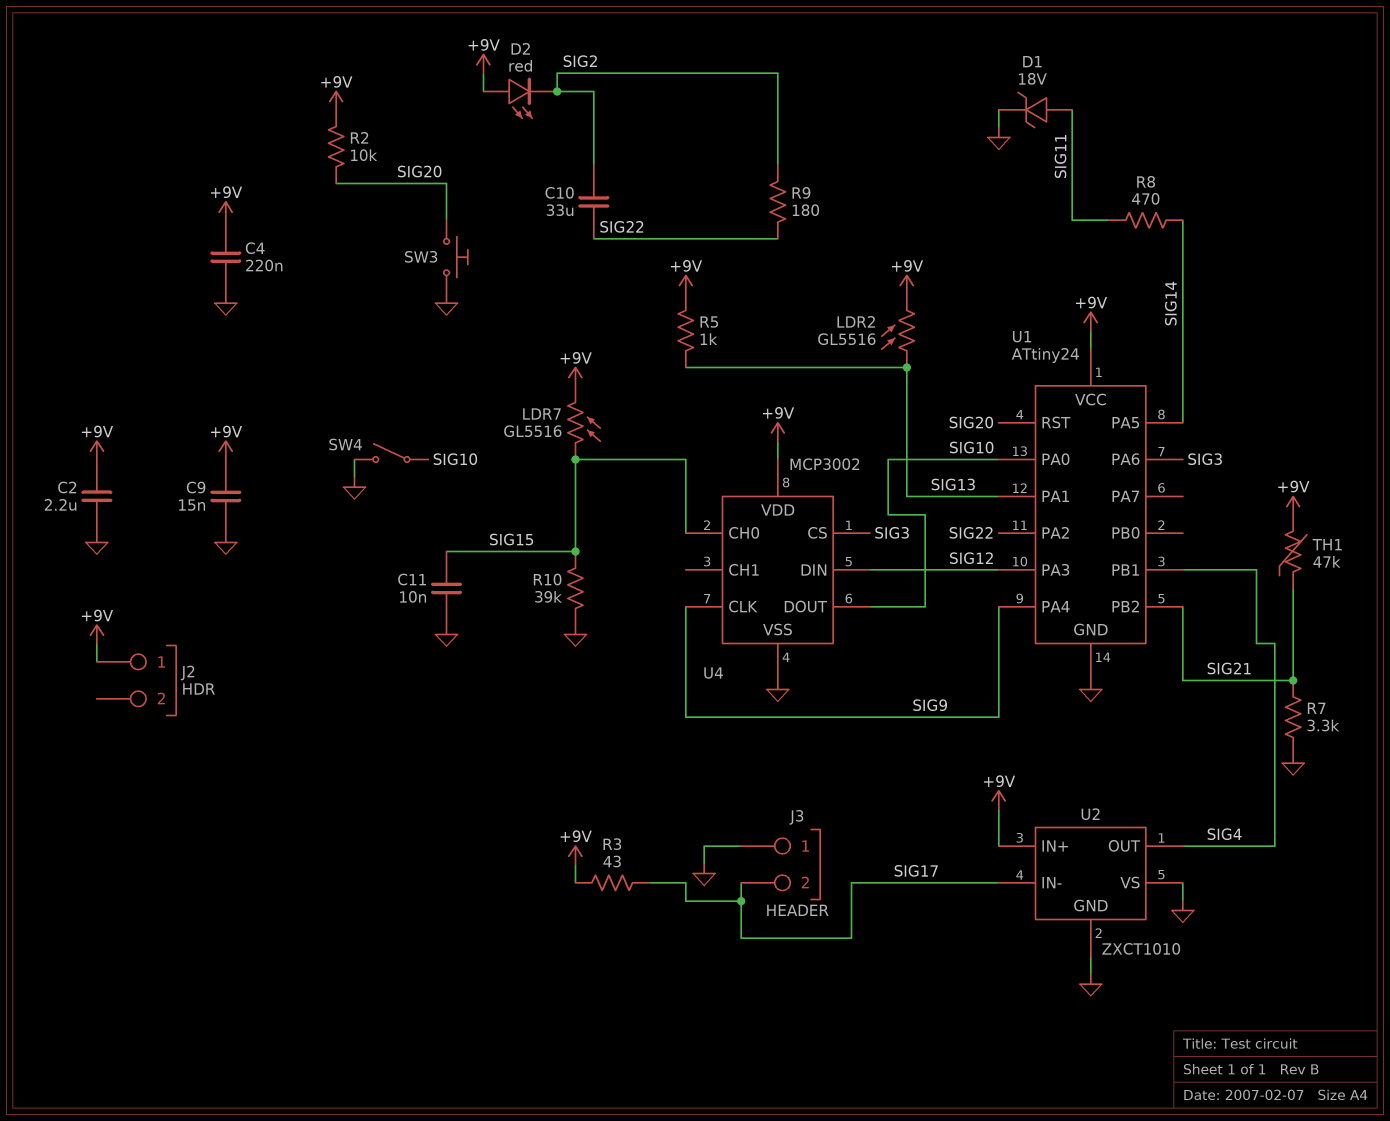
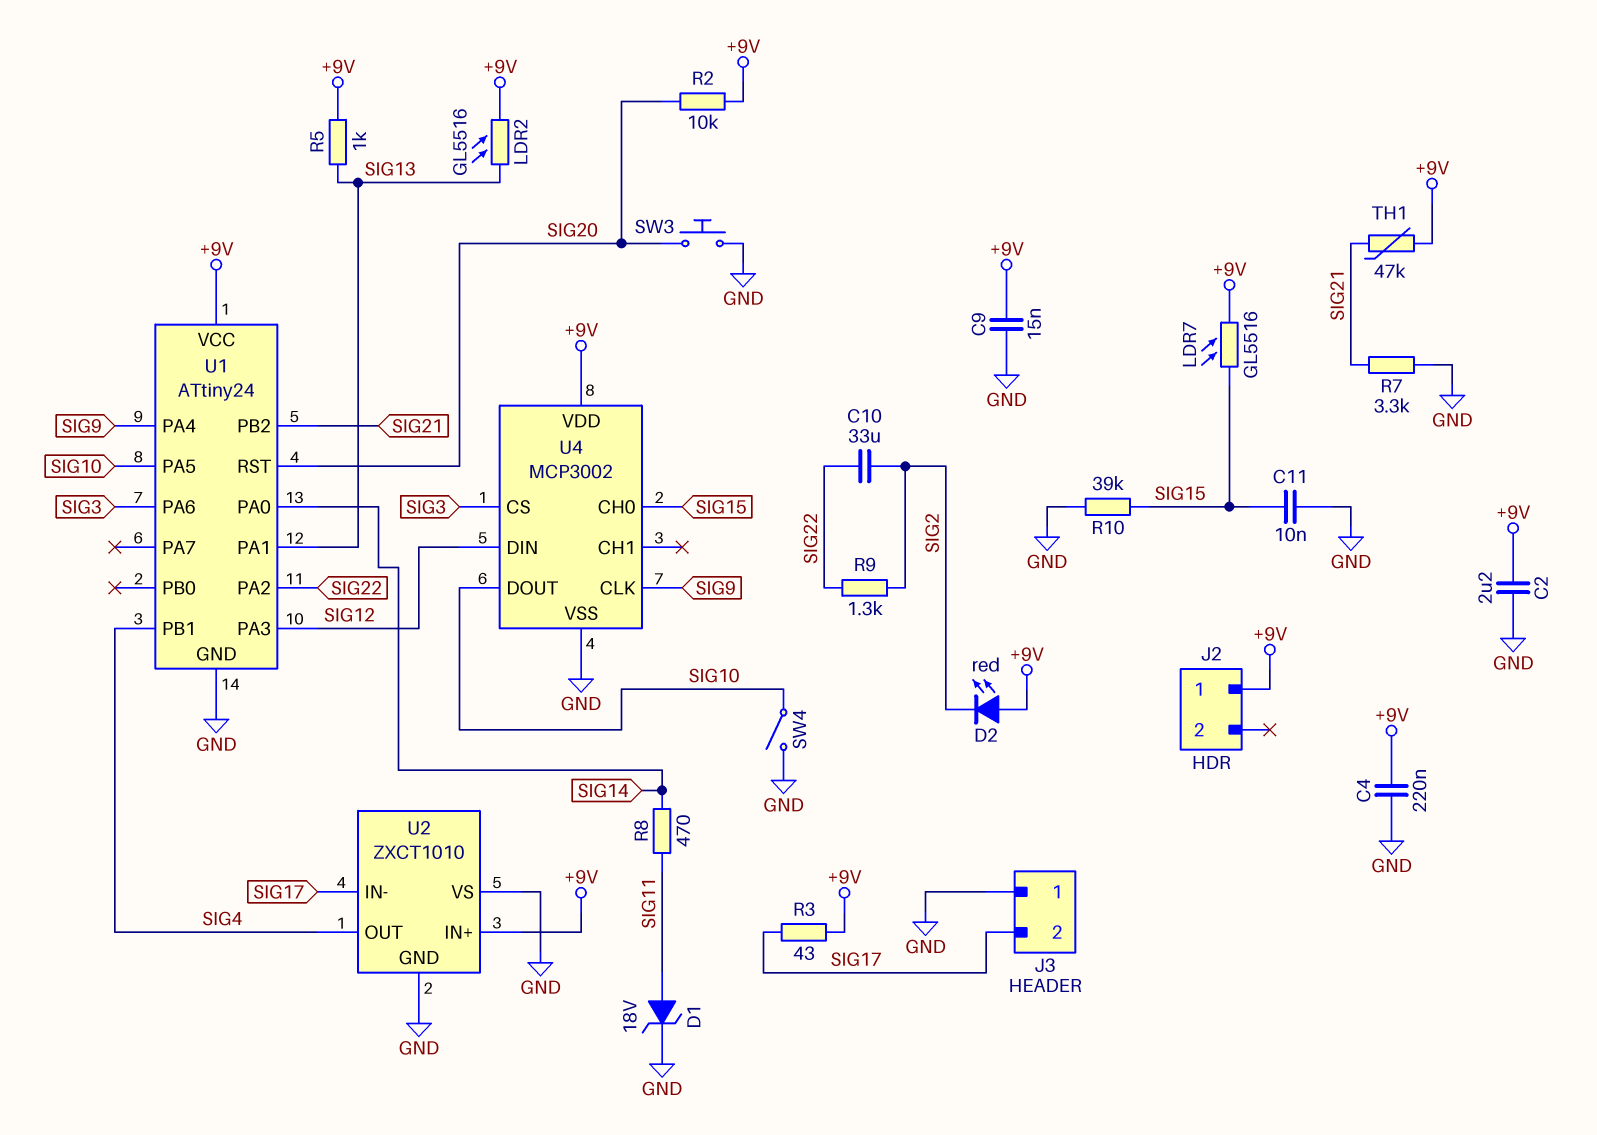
R9: 180 (SIG2, SIG22) -> 1.3k (SIG2, SIG22)
U1 pin PA0: SIG10 -> SIG14
U1 pin PA5: SIG14 -> SIG10

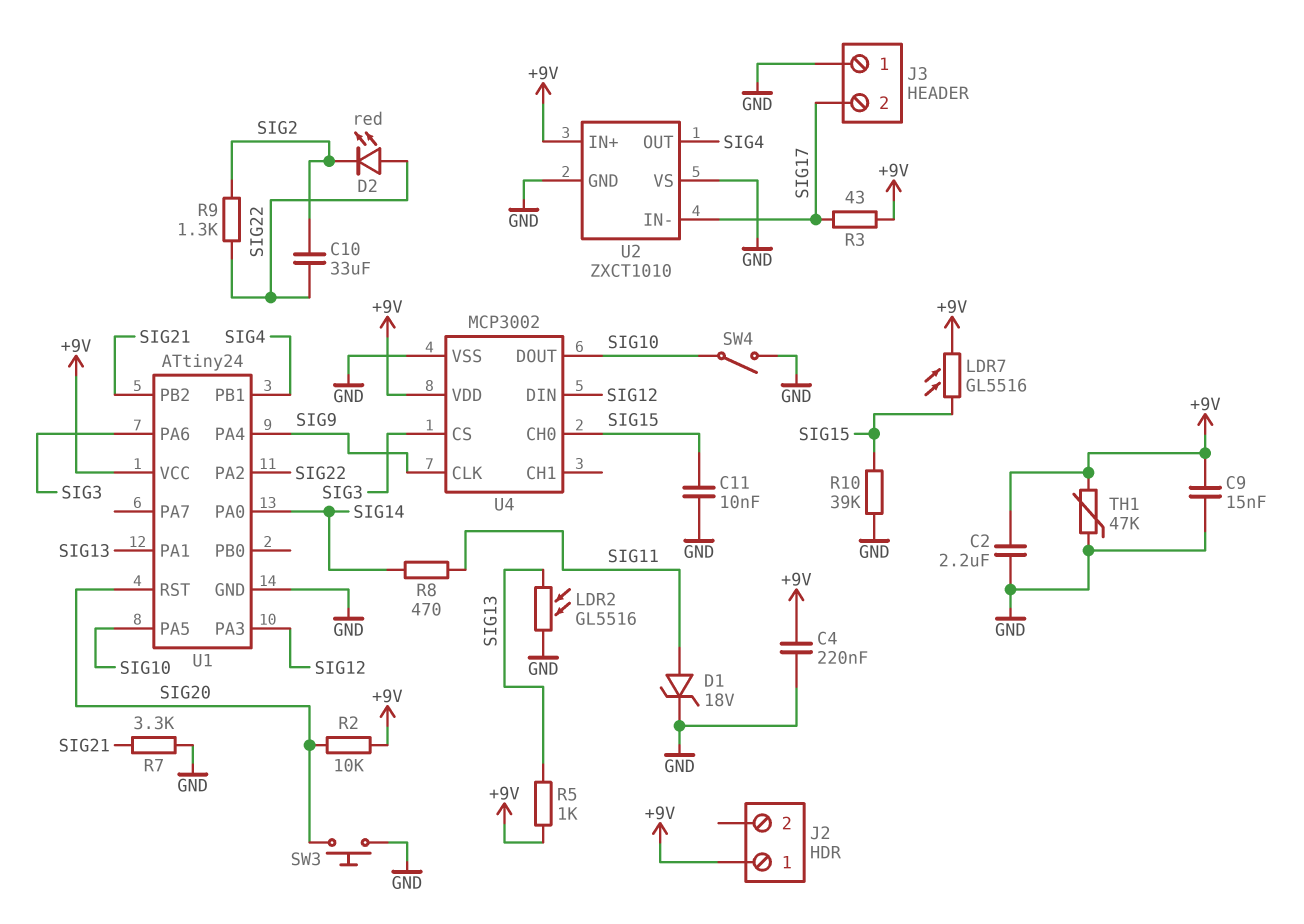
D2: LED red (A +9V, K SIG2) -> LED red (A SIG22, K SIG2)
LDR2: GL5516 (+9V, SIG13) -> GL5516 (GND, SIG13)
TH1: 47k (+9V, SIG21) -> 47k (+9V, GND)

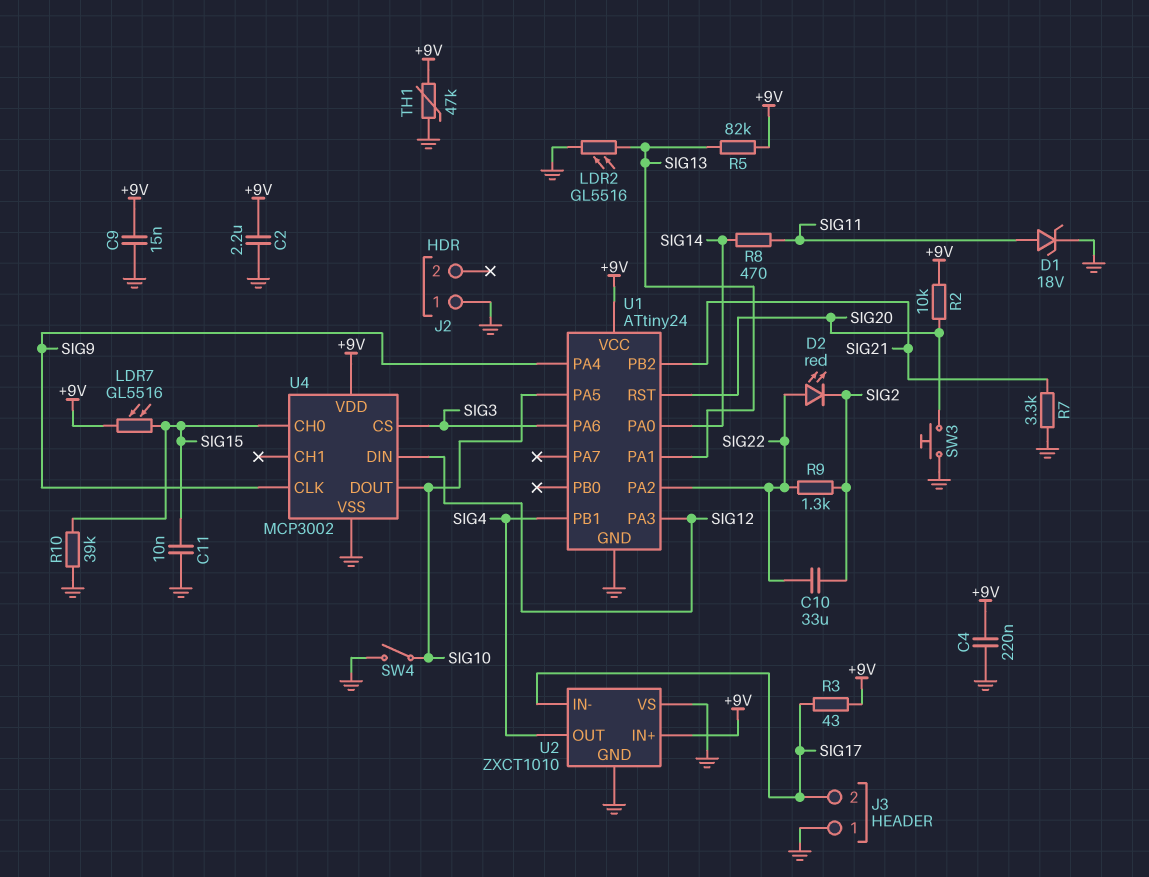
J2 pin 1: +9V -> GND
R5: 1k (+9V, SIG13) -> 82k (+9V, SIG13)

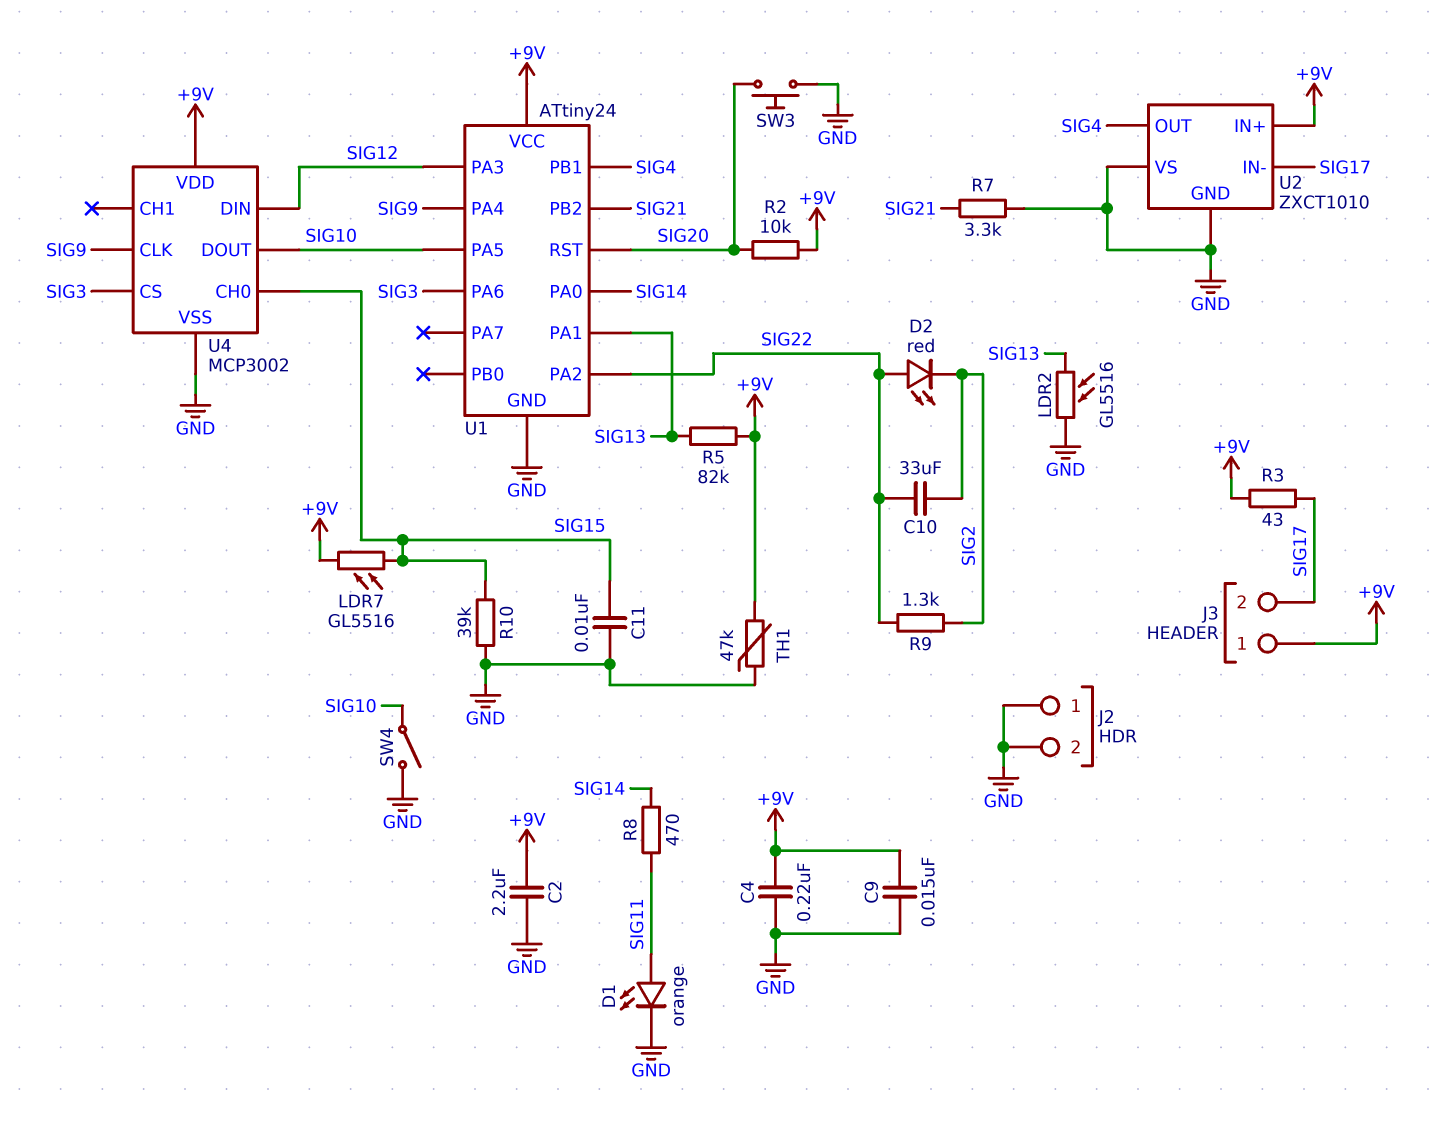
D1: zener 18V (A SIG11, K GND) -> LED orange (A SIG11, K GND)
J2 pin 2: none -> GND
J3 pin 1: GND -> +9V

